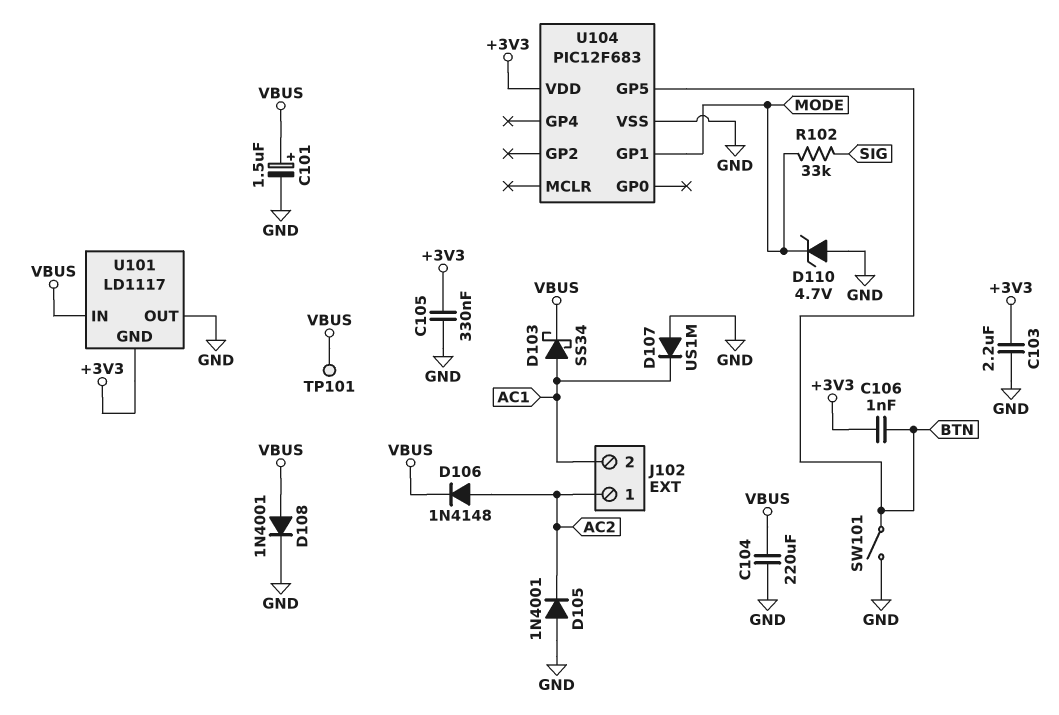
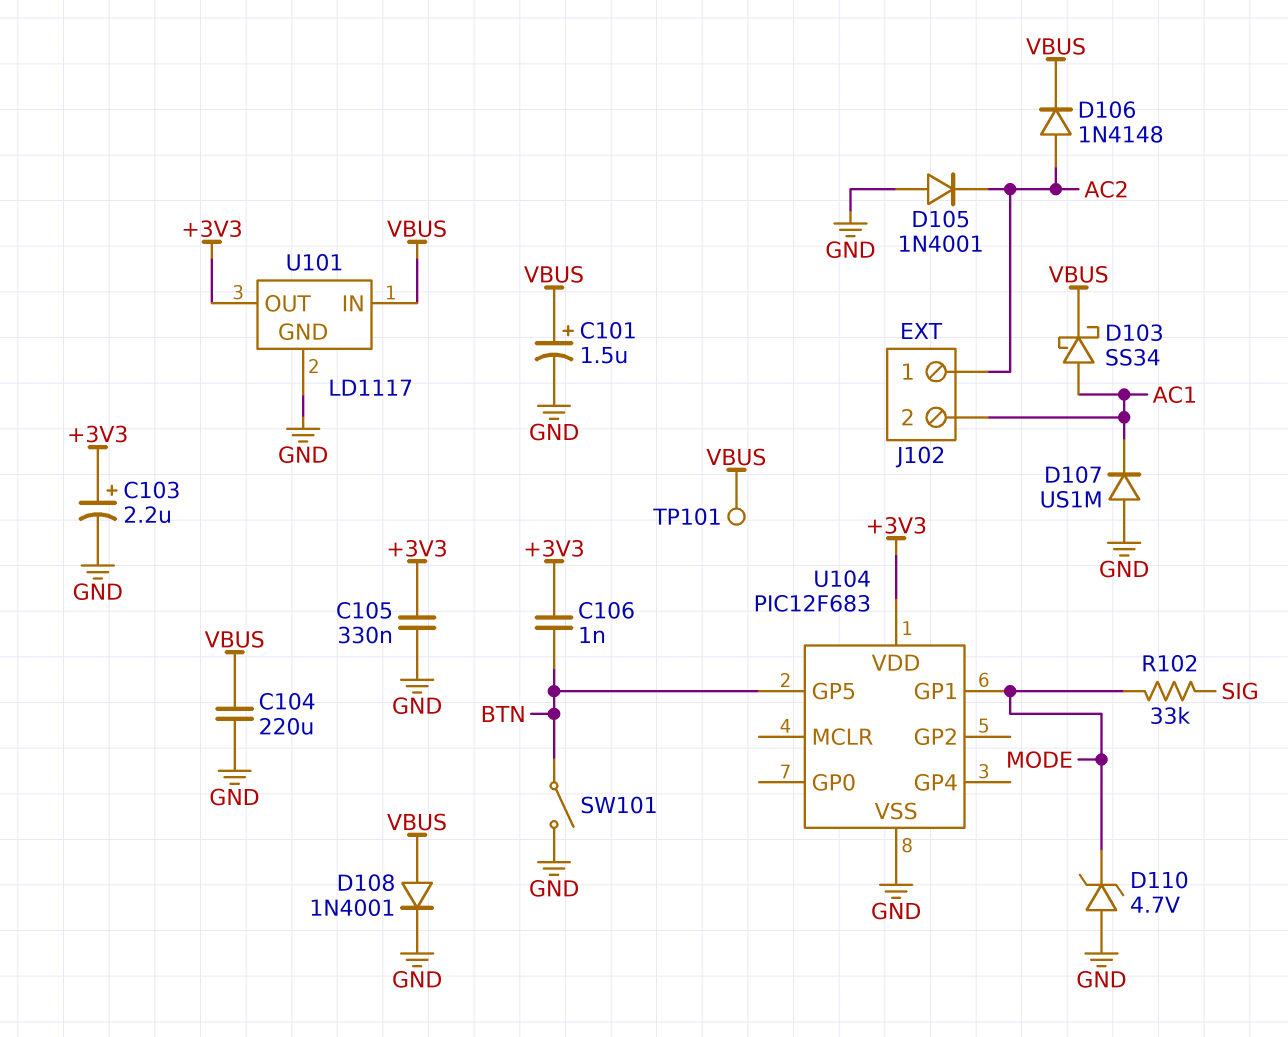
C103: 2.2uF (+3V3, GND) -> 2.2uF (plus +3V3, minus GND)
U101 pin GND: +3V3 -> GND
U101 pin OUT: GND -> +3V3

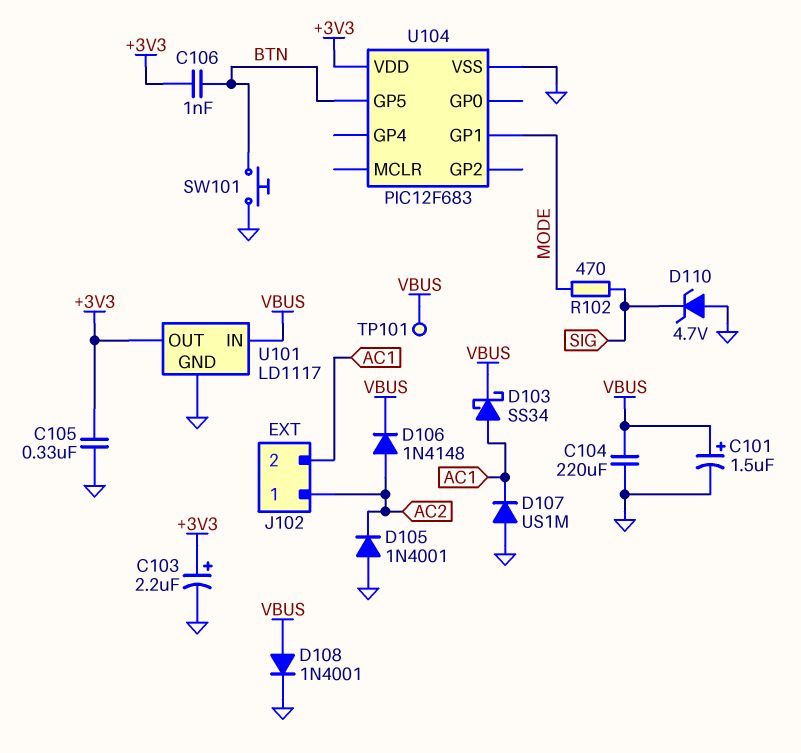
D110: zener 4.7V (A GND, K MODE) -> zener 4.7V (A GND, K SIG)
R102: 33k (MODE, SIG) -> 470 (MODE, SIG)
SW101: switch (BTN, GND) -> button (BTN, GND)

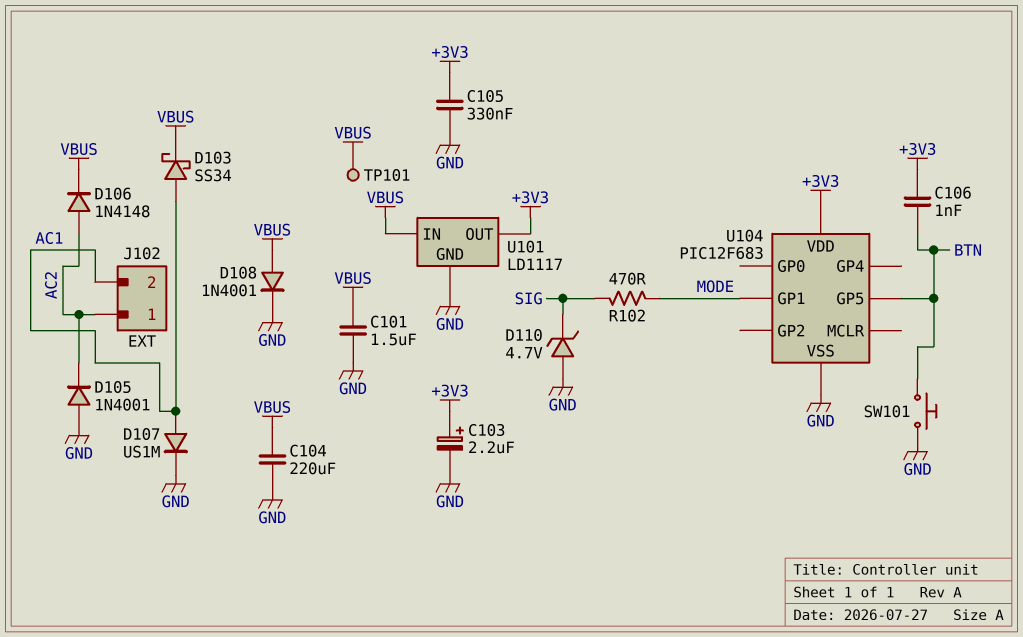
C101: 1.5uF (plus VBUS, minus GND) -> 1.5uF (GND, VBUS)
D107: diode US1M (A GND, K AC1) -> diode US1M (A AC1, K GND)

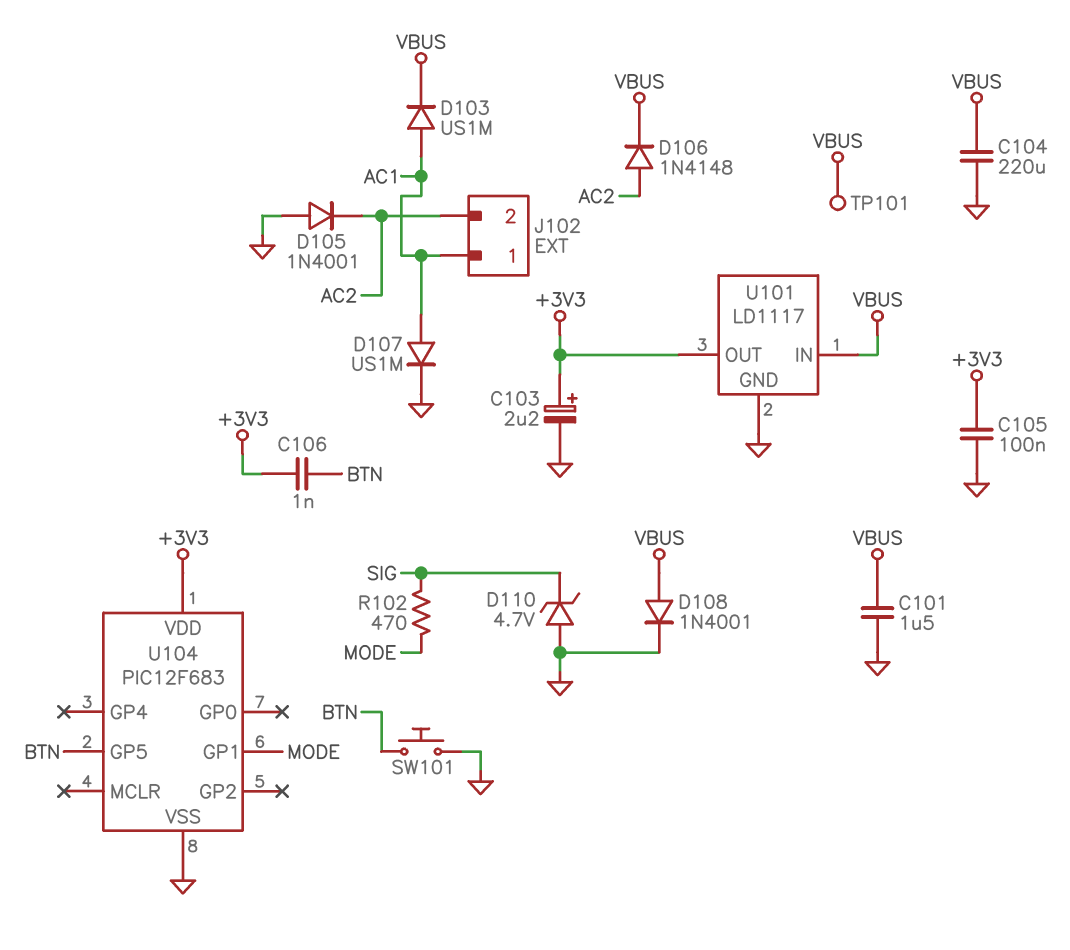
C105: 330nF (+3V3, GND) -> 100nF (+3V3, GND)
D103: schottky SS34 (A AC1, K VBUS) -> diode US1M (A AC1, K VBUS)
J102 pin 1: AC2 -> AC1
J102 pin 2: AC1 -> AC2

